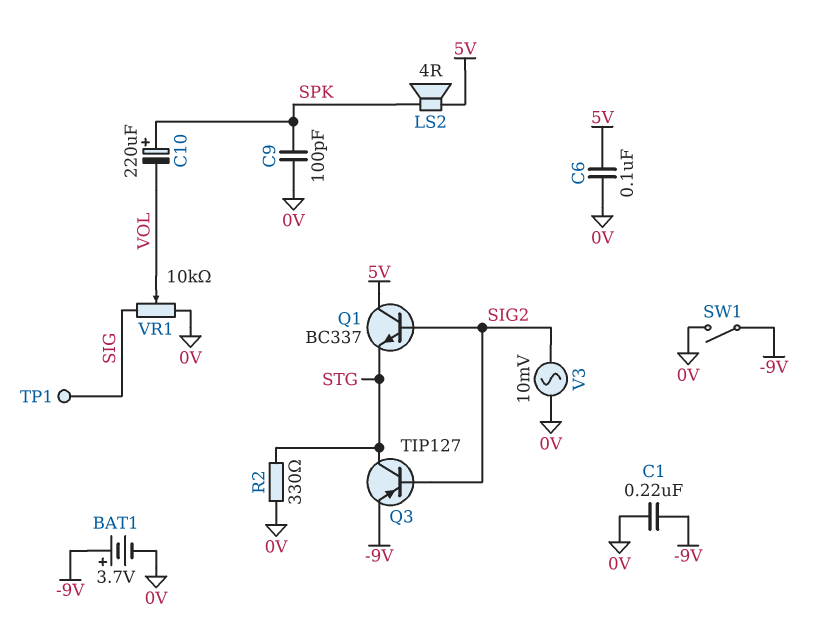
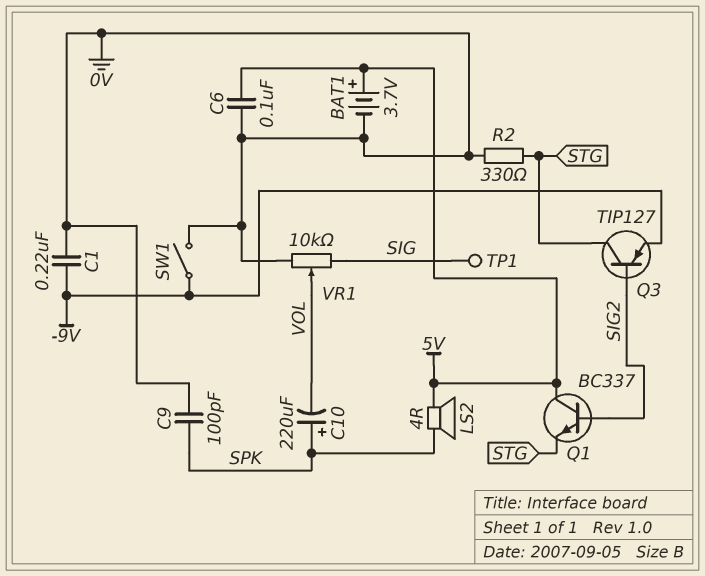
BAT1: 3.7V (plus -9V, minus 0V) -> 3.7V (plus 5V, minus 0V)
V3: AC 10mV (0V, SIG2) -> none

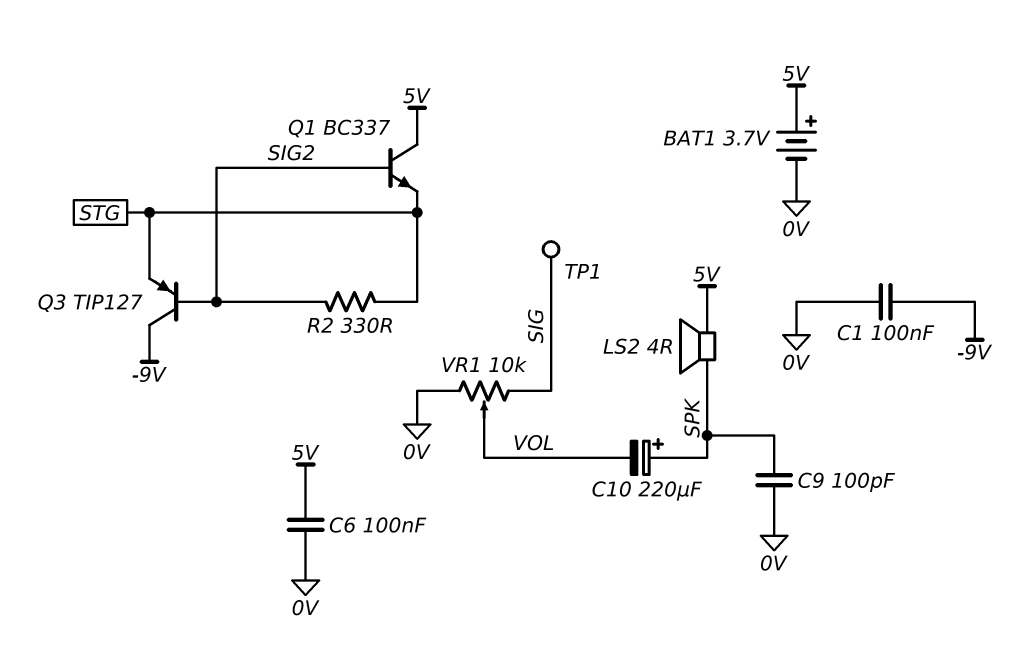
C1: 220nF (-9V, 0V) -> 100nF (-9V, 0V)
Q3: PNP TIP127 (B SIG2, C STG, E -9V) -> PNP TIP127 (B SIG2, C -9V, E STG)
R2: 330 (0V, STG) -> 330 (SIG2, STG)
SW1: switch (-9V, 0V) -> none

